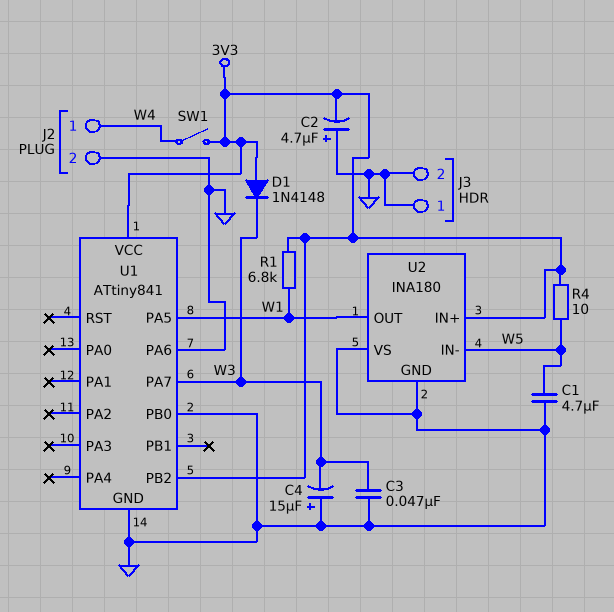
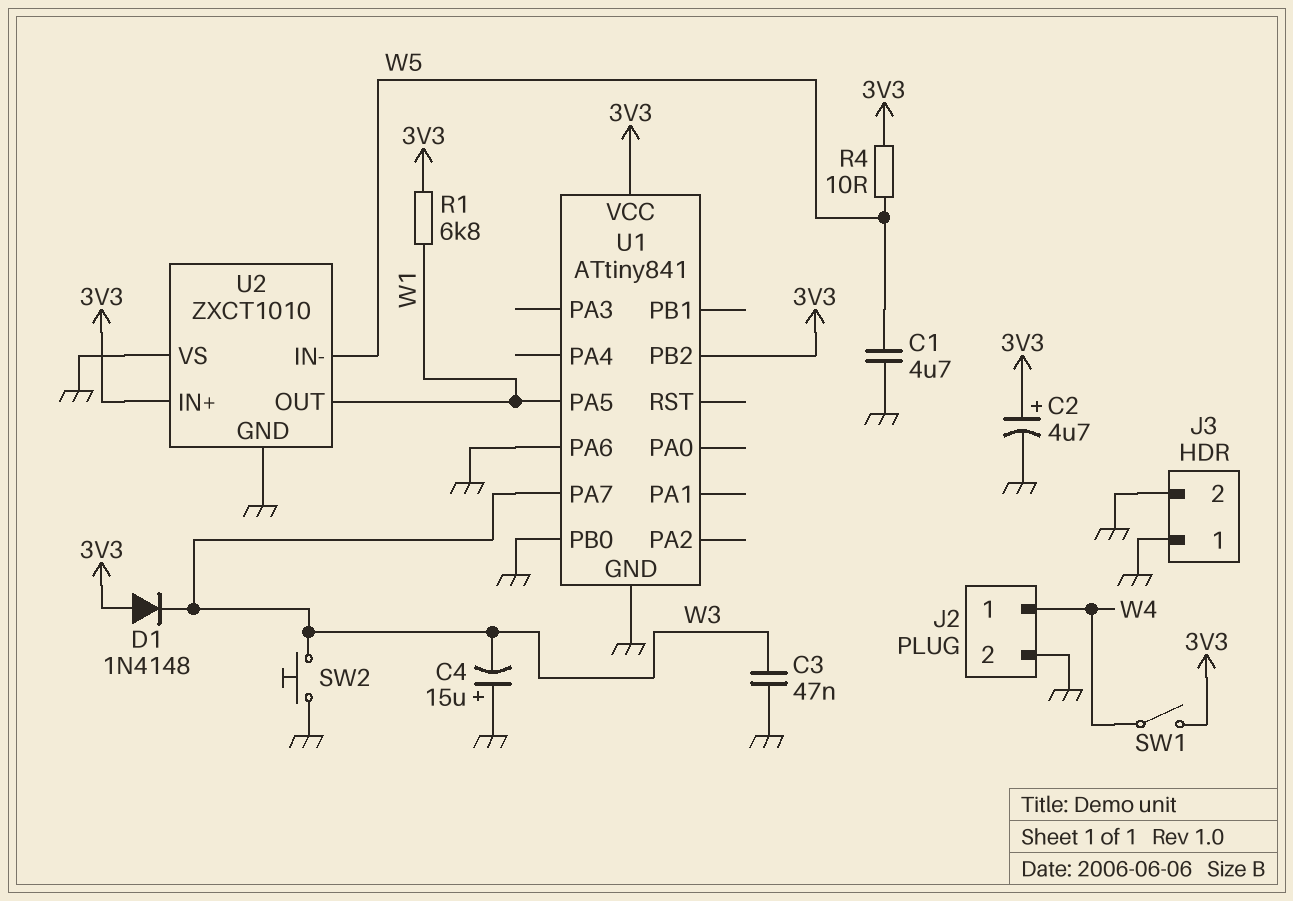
C2: 4.7uF (plus GND, minus 3V3) -> 4.7uF (plus 3V3, minus GND)
SW2: none -> button (GND, W3)
U2: INA180 -> ZXCT1010

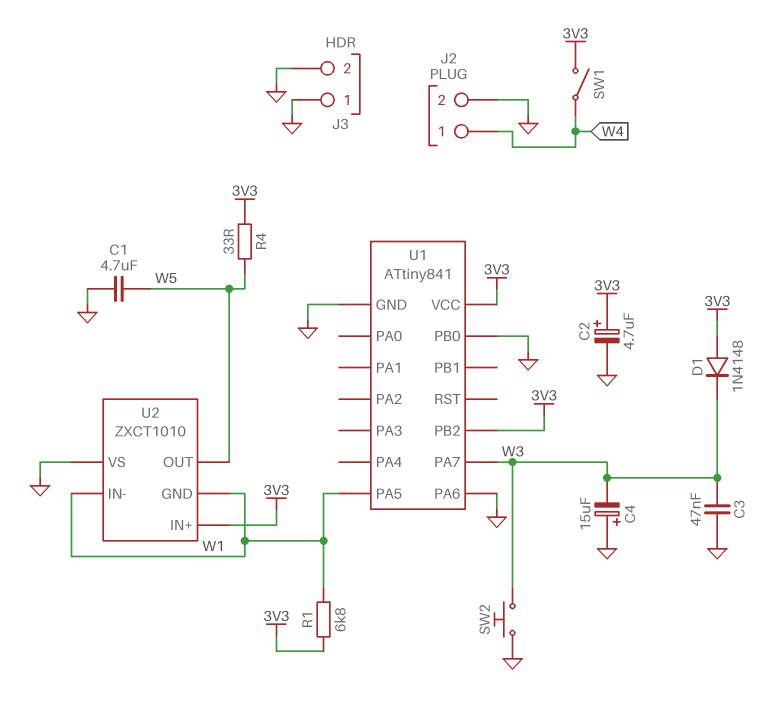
R4: 10 (3V3, W5) -> 33 (3V3, W5)
U2 pin GND: GND -> W1
U2 pin IN-: W5 -> W1
U2 pin OUT: W1 -> W5

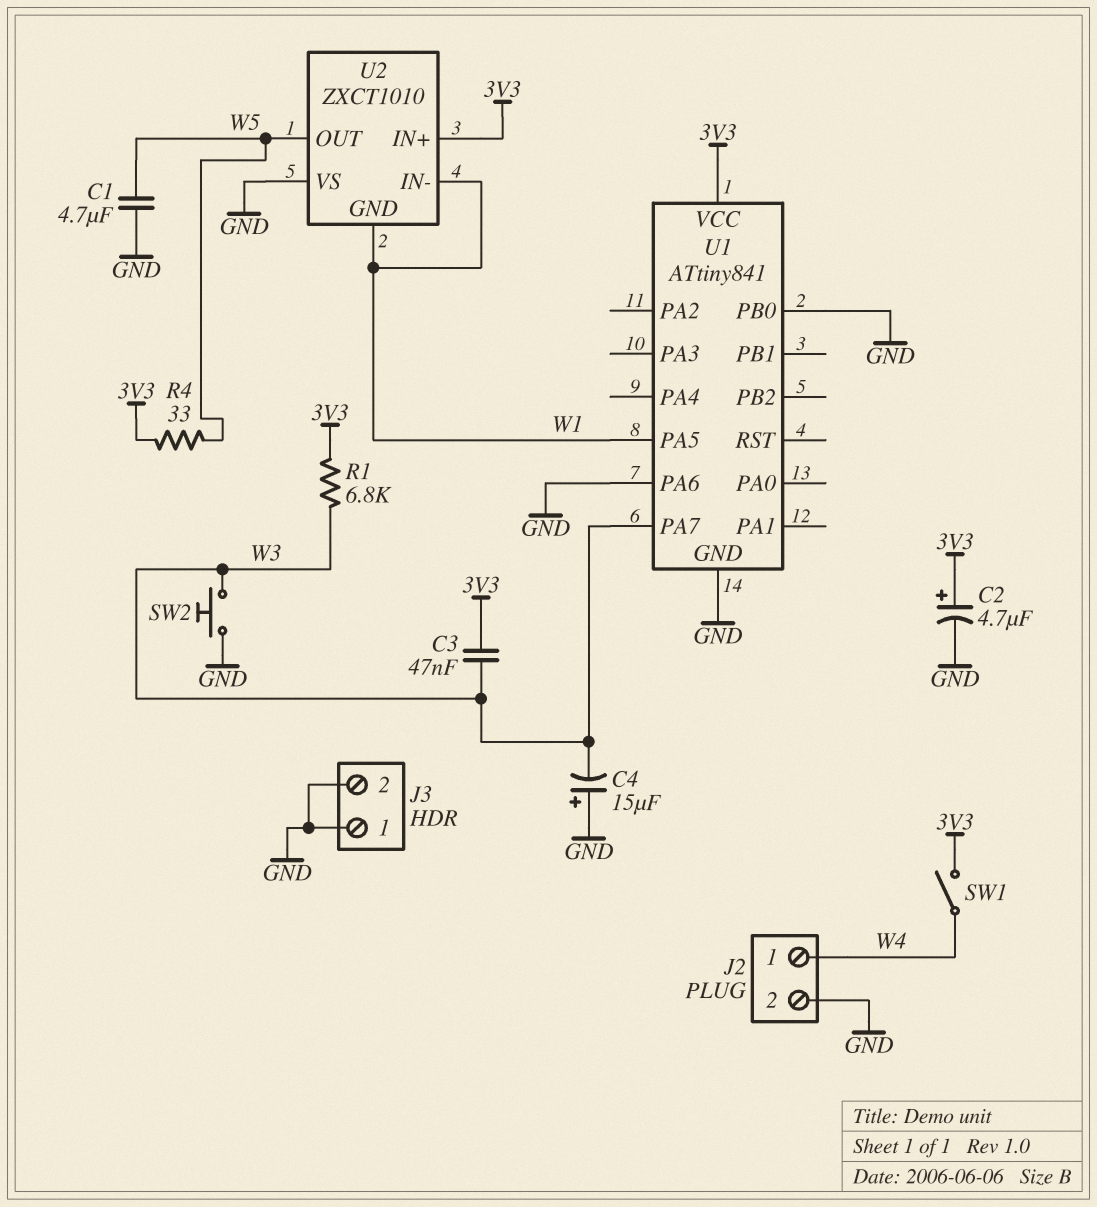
C3: 47nF (GND, W3) -> 47nF (3V3, W3)
D1: diode 1N4148 (A 3V3, K W3) -> none
R1: 6.8k (3V3, W1) -> 6.8k (3V3, W3)
U1 pin PB2: 3V3 -> none

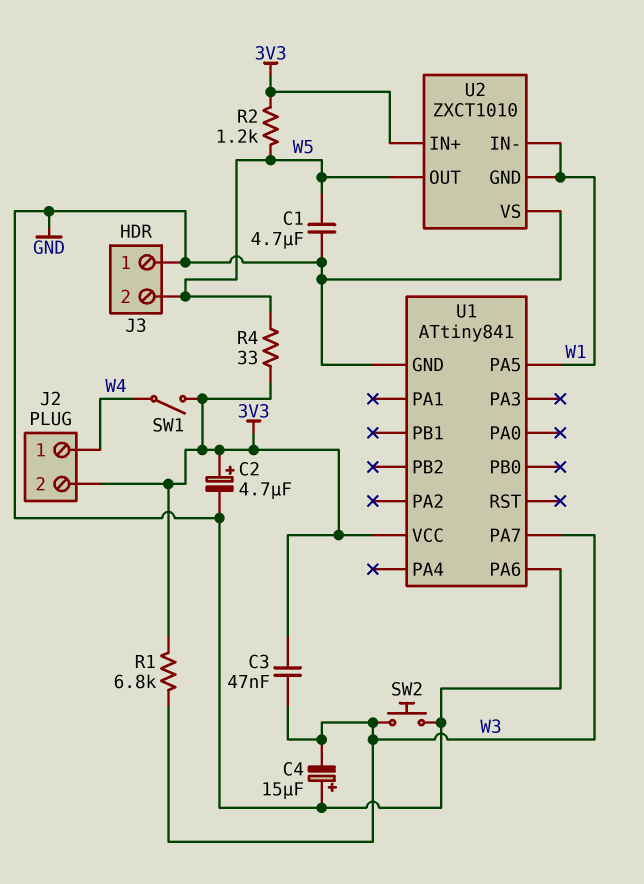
J2 pin 2: GND -> 3V3
J3 pin 2: GND -> W5
R2: none -> 1.2k (3V3, W5)
U1 pin PB0: GND -> none

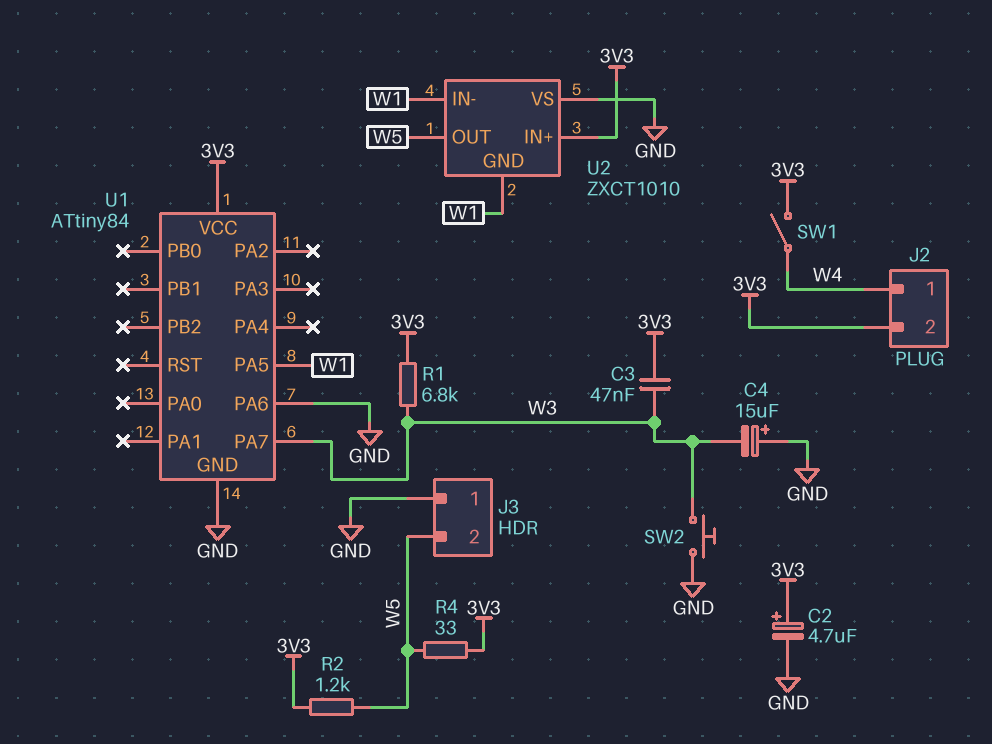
C1: 4.7uF (GND, W5) -> none
U1: ATtiny841 -> ATtiny84

